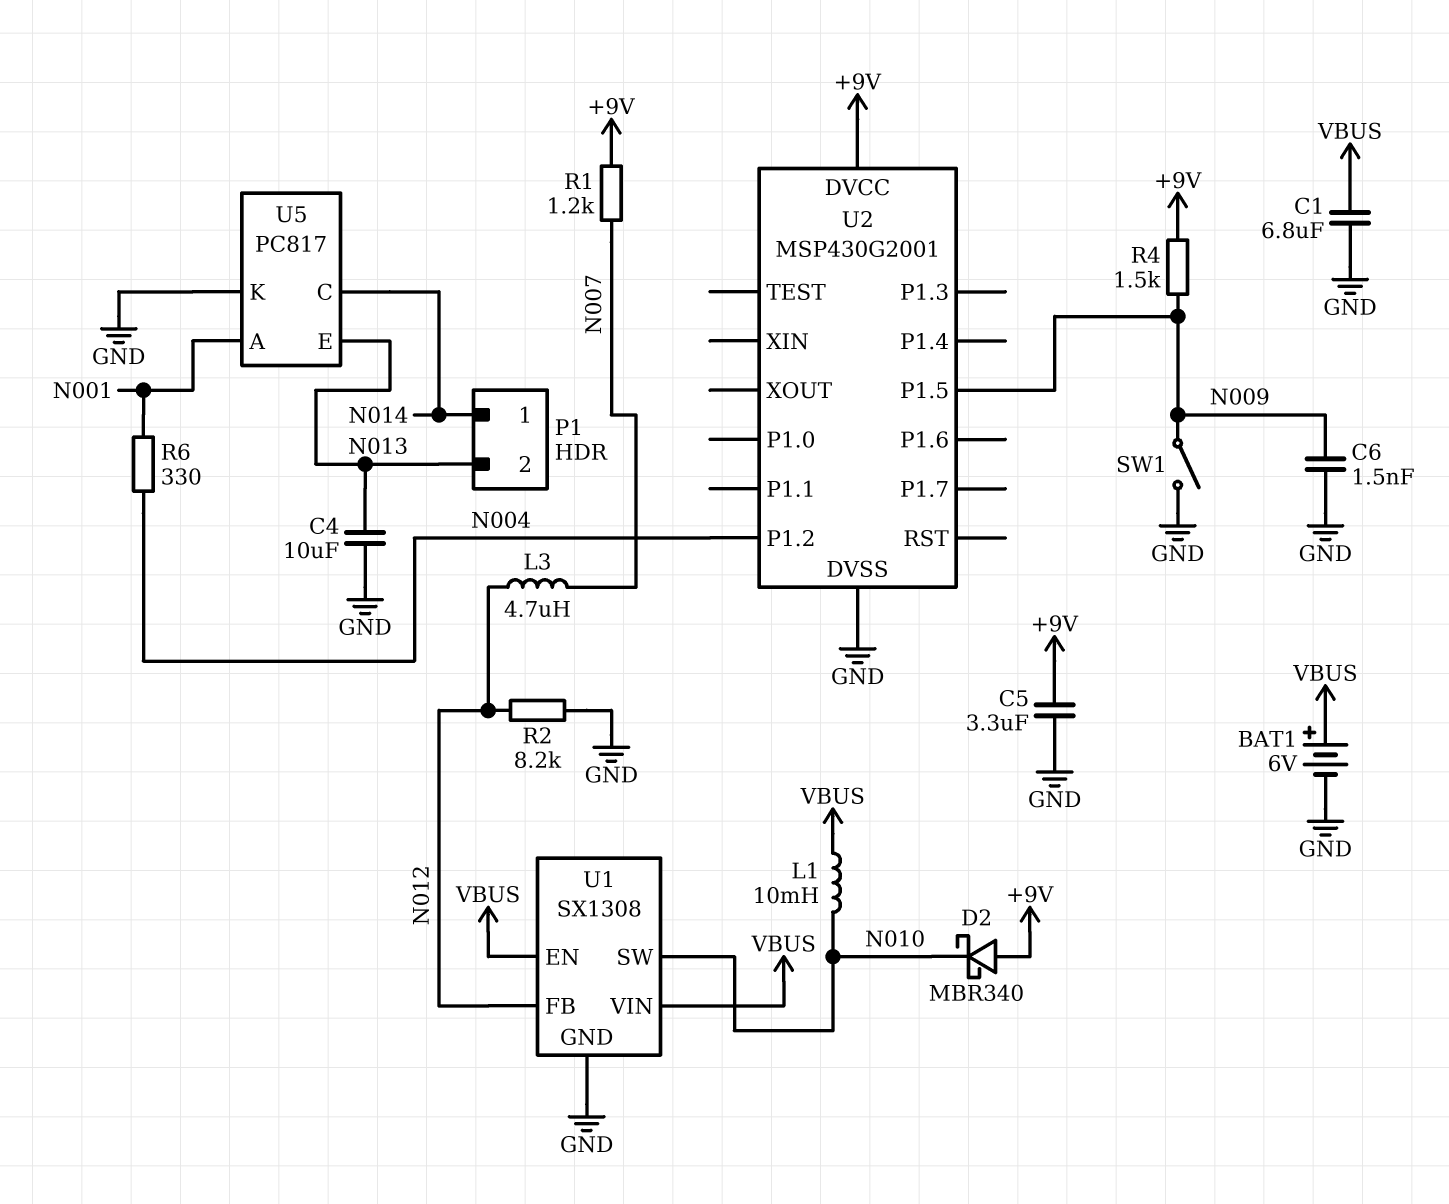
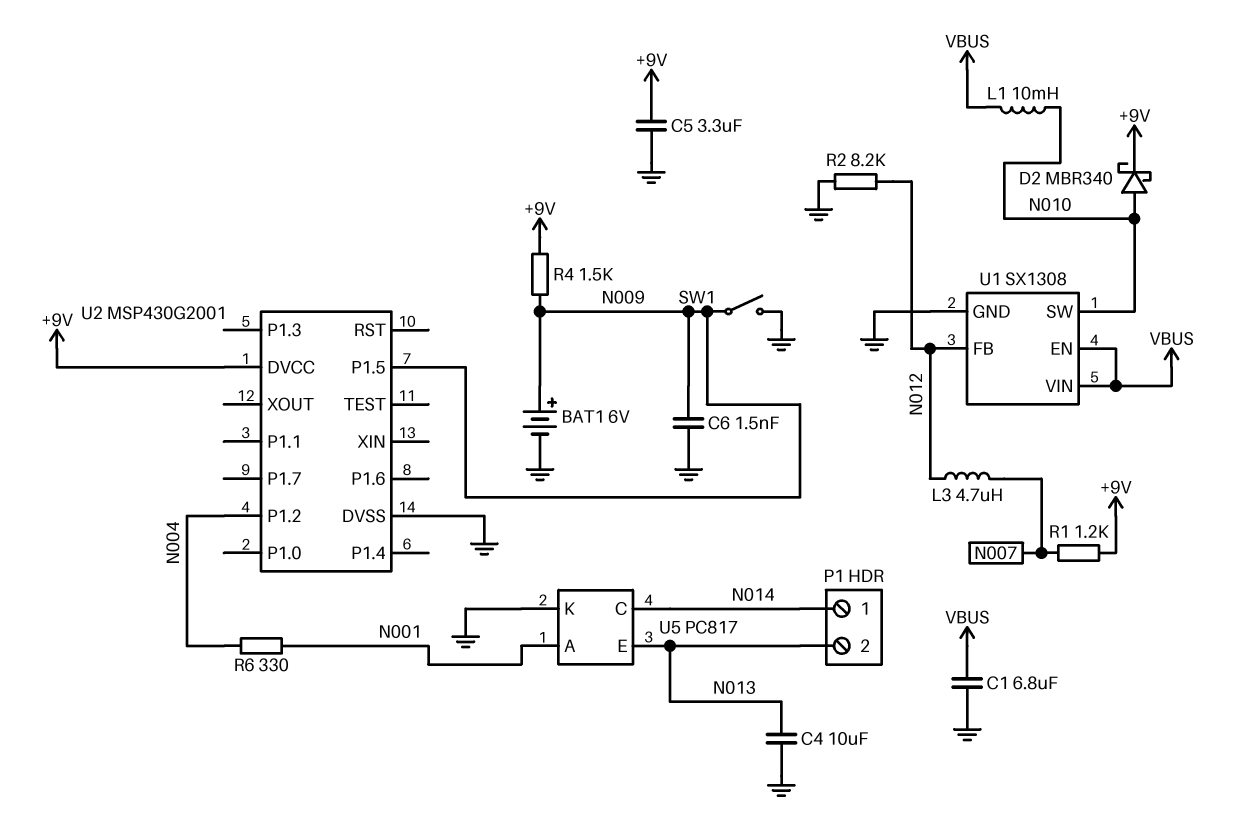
BAT1: 6V (plus VBUS, minus GND) -> 6V (plus N009, minus GND)
D2: schottky MBR340 (A +9V, K N010) -> schottky MBR340 (A N010, K +9V)

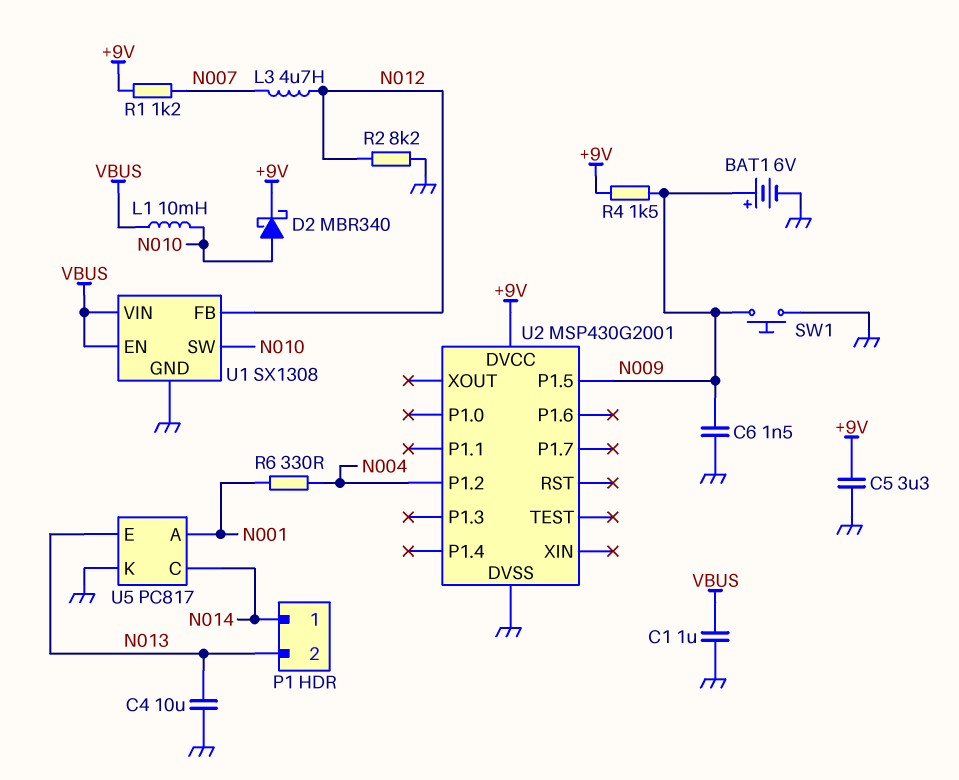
C1: 6.8uF (GND, VBUS) -> 1uF (GND, VBUS)
SW1: switch (GND, N009) -> button (GND, N009)

